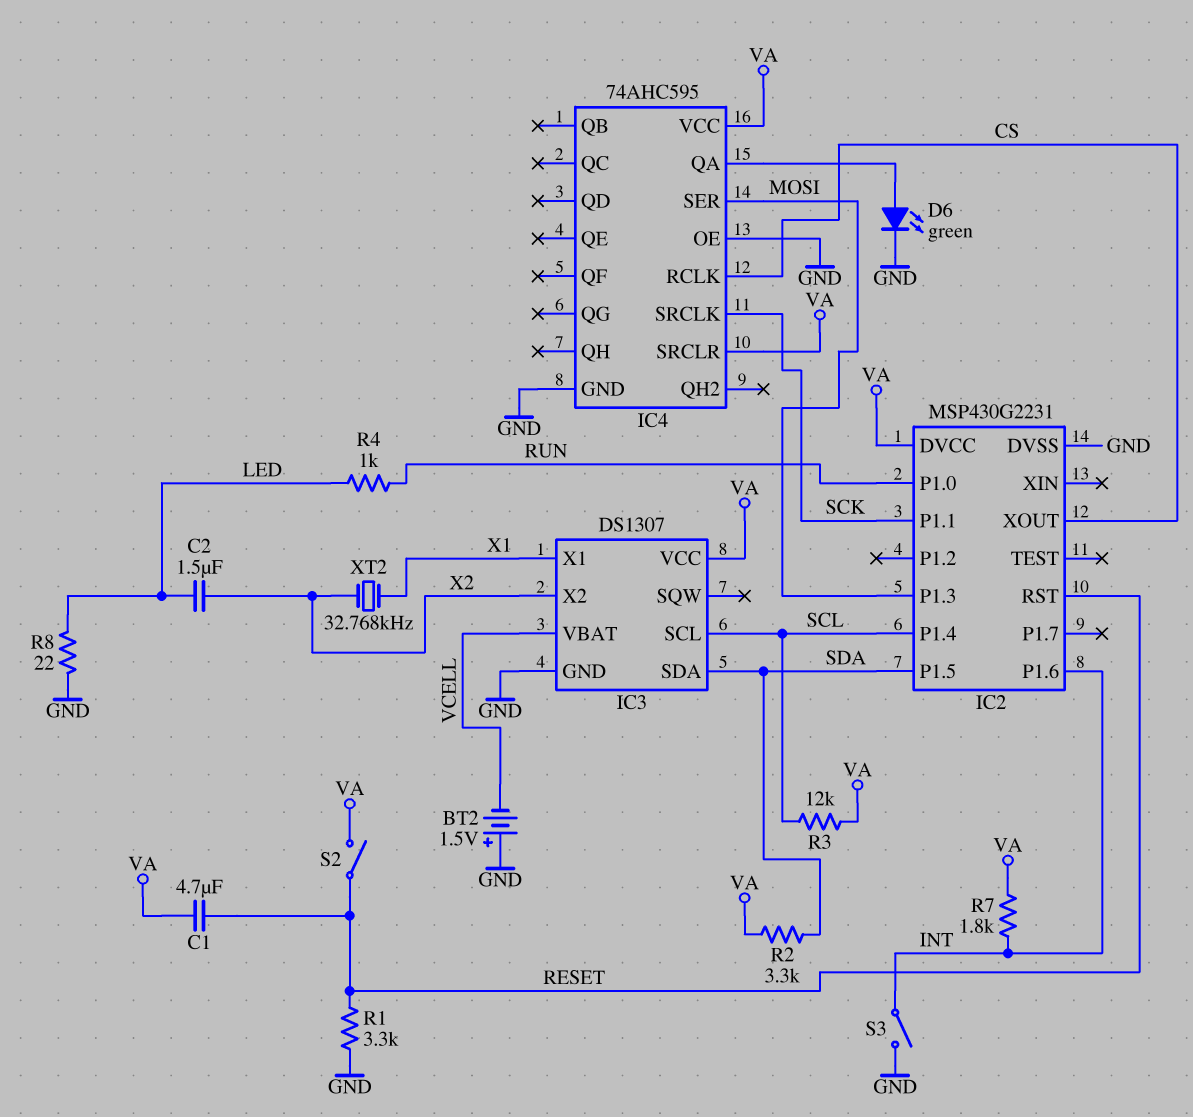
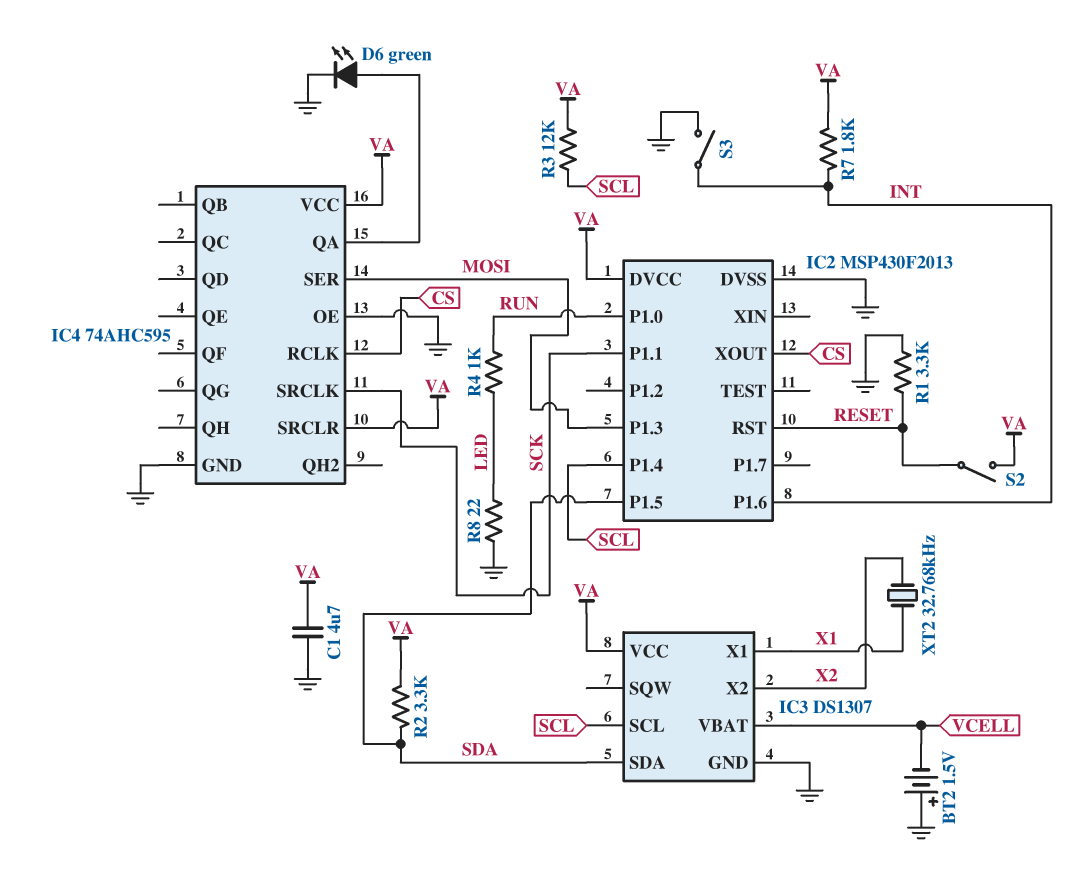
C1: 4.7uF (RESET, VA) -> 4.7uF (GND, VA)
C2: 1.5uF (LED, X2) -> none
IC2: MSP430G2231 -> MSP430F2013

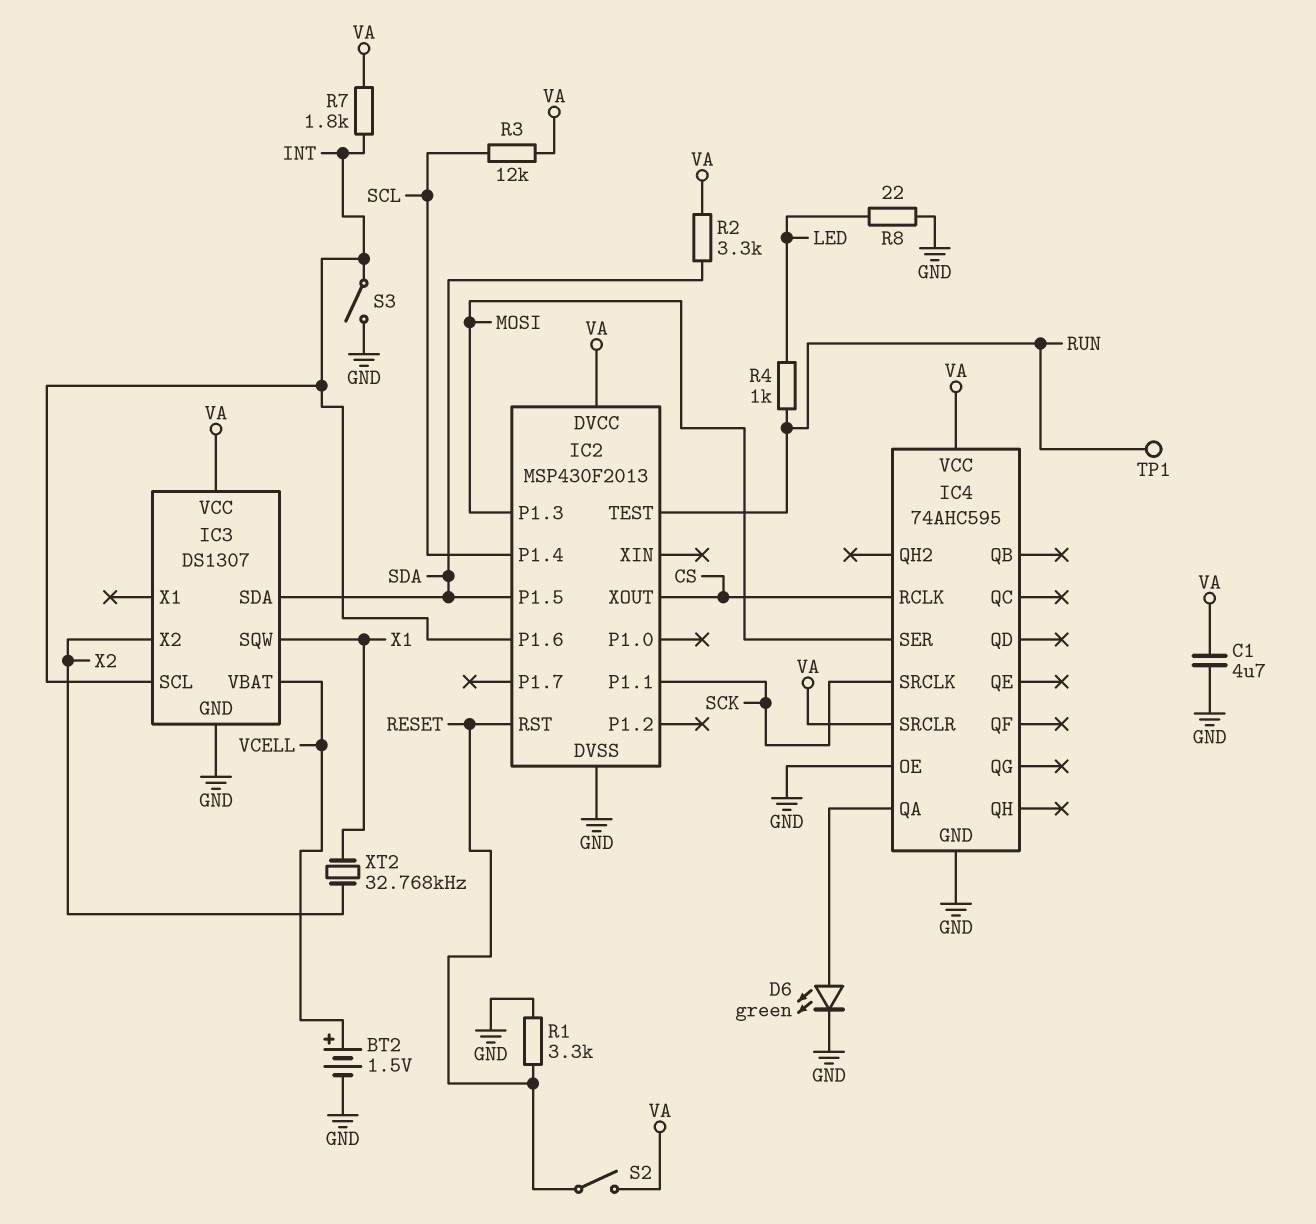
BT2: 1.5V (plus GND, minus VCELL) -> 1.5V (plus VCELL, minus GND)
IC2 pin P1.0: RUN -> none
IC2 pin TEST: none -> RUN
IC3 pin SCL: SCL -> INT
IC3 pin SQW: none -> X1
IC3 pin X1: X1 -> none
TP1: none -> test point (RUN)

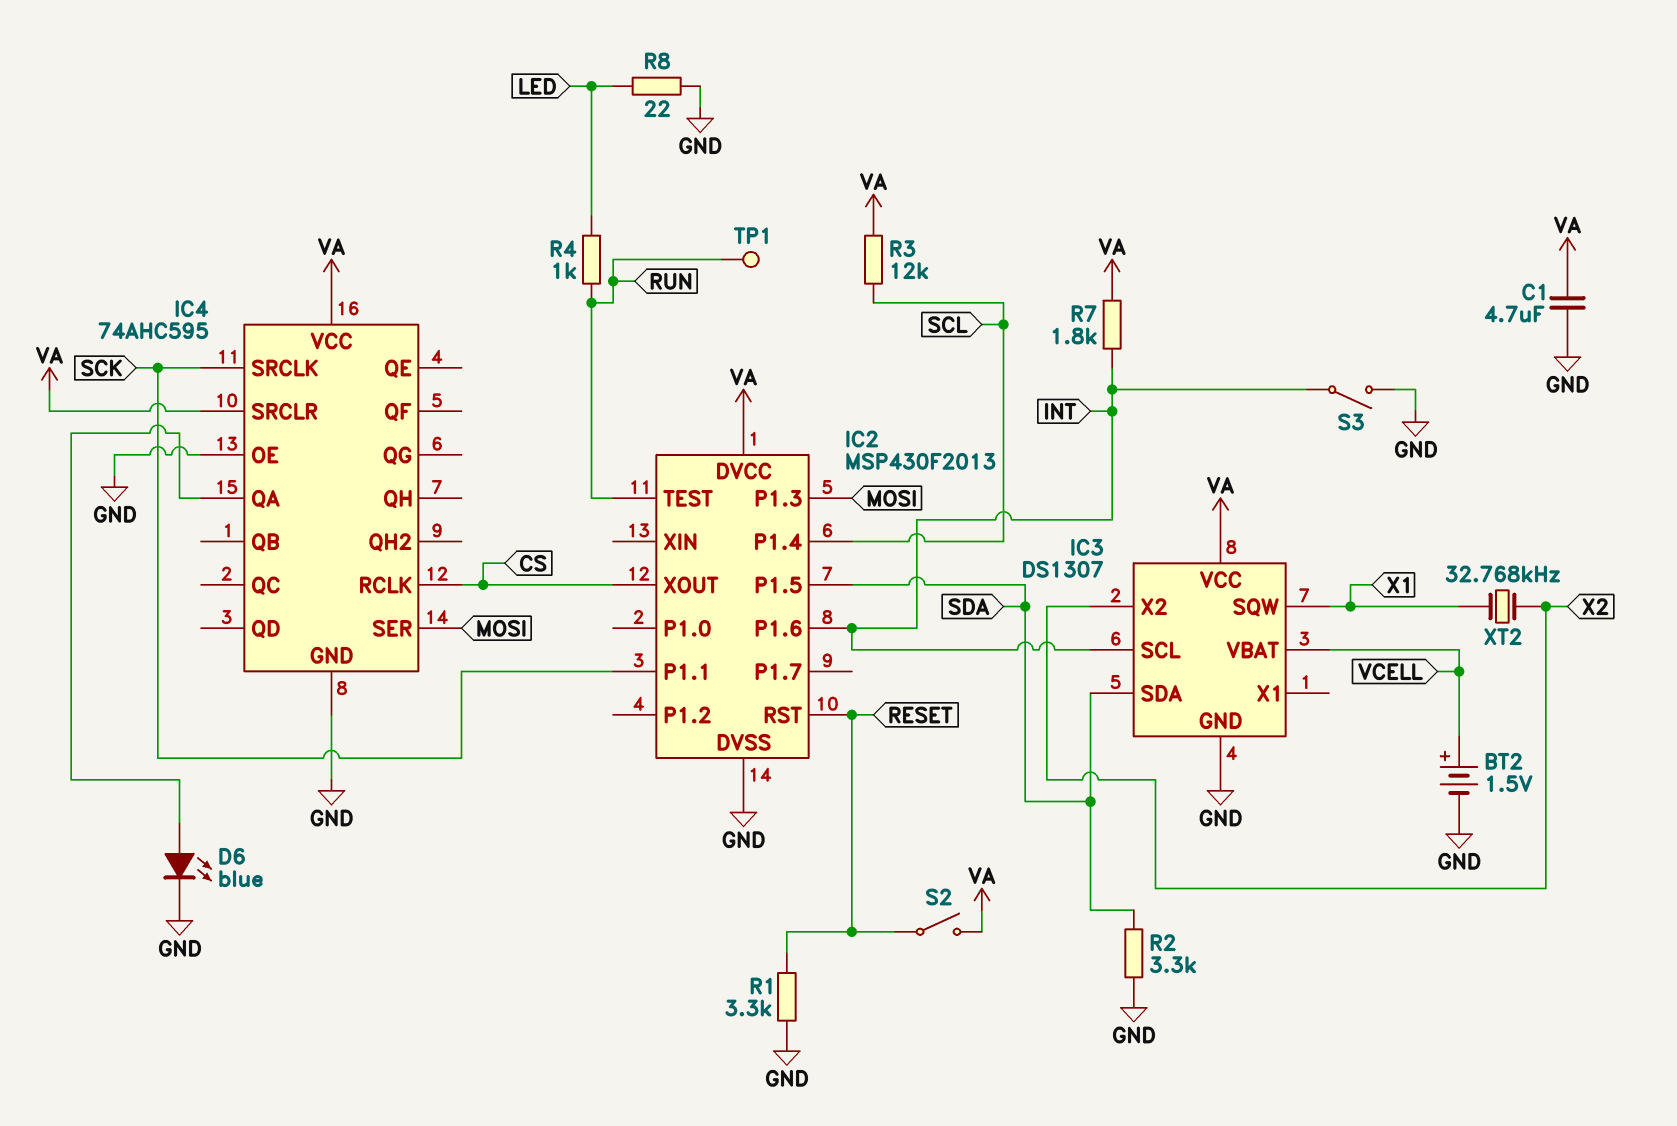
D6: LED green (A IC4/QA, K GND) -> LED blue (A IC4/QA, K GND)
R2: 3.3k (SDA, VA) -> 3.3k (GND, SDA)

